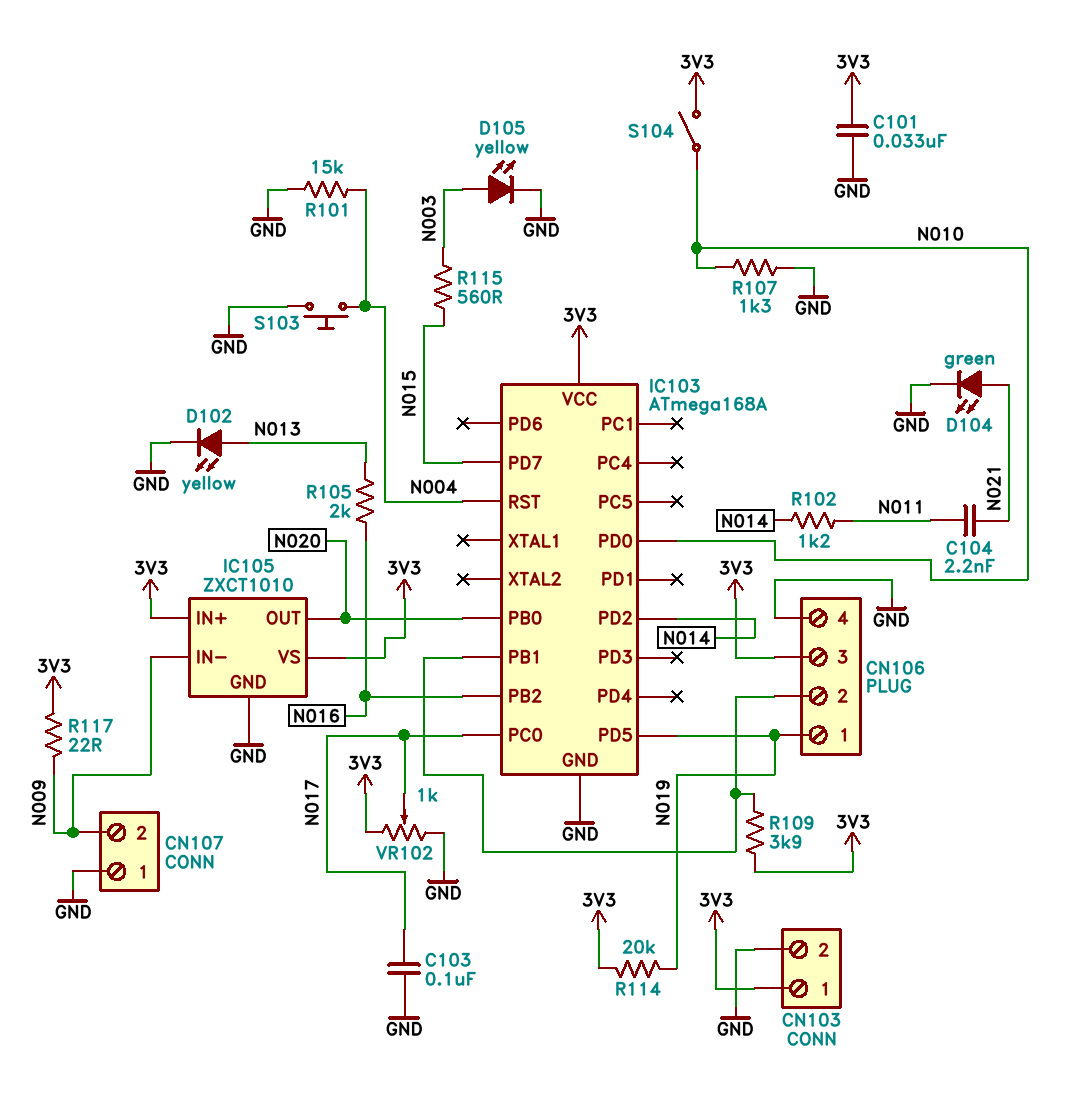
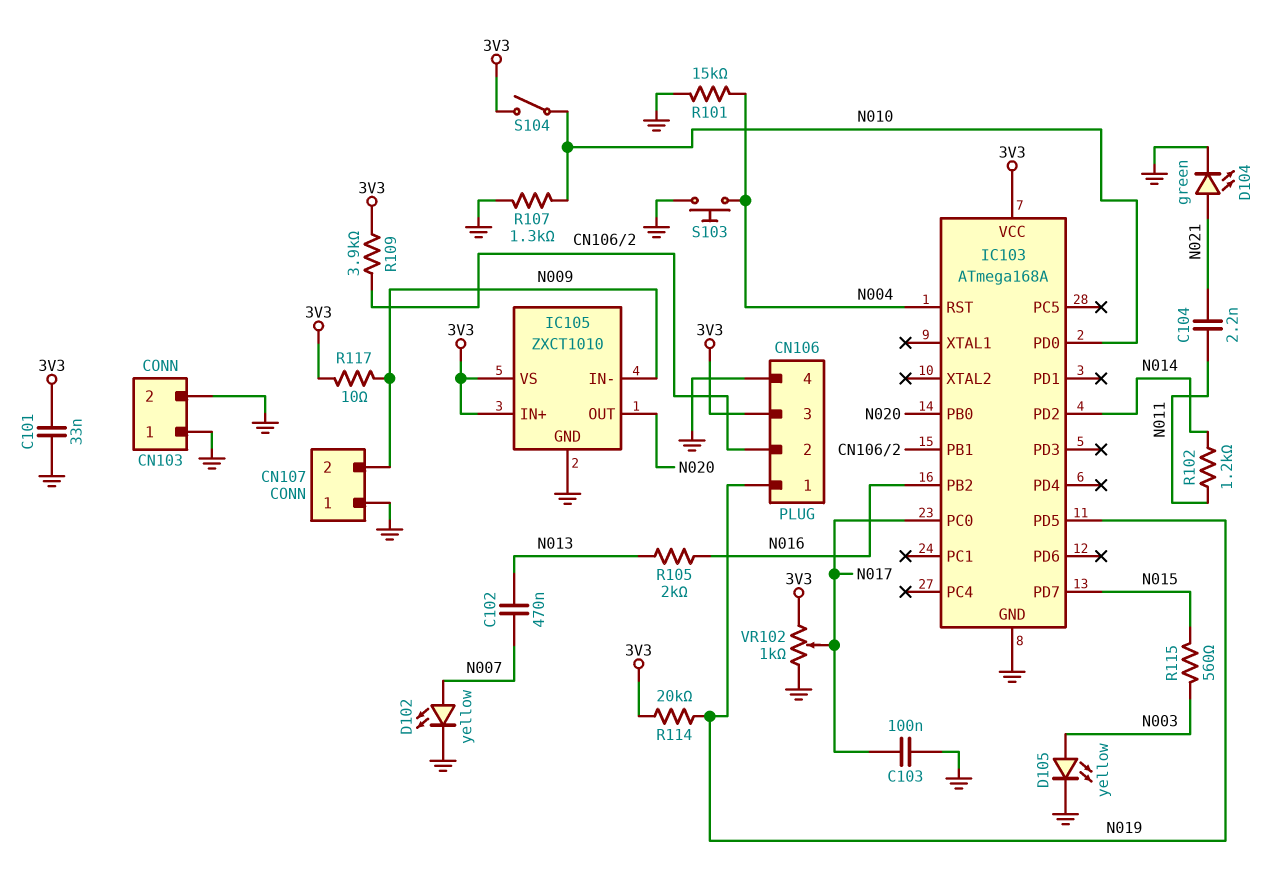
C102: none -> 470nF (N007, N013)
CN103 pin 1: 3V3 -> GND
D102: LED yellow (A N013, K GND) -> LED yellow (A N007, K GND)
R117: 22 (3V3, N009) -> 10 (3V3, N009)

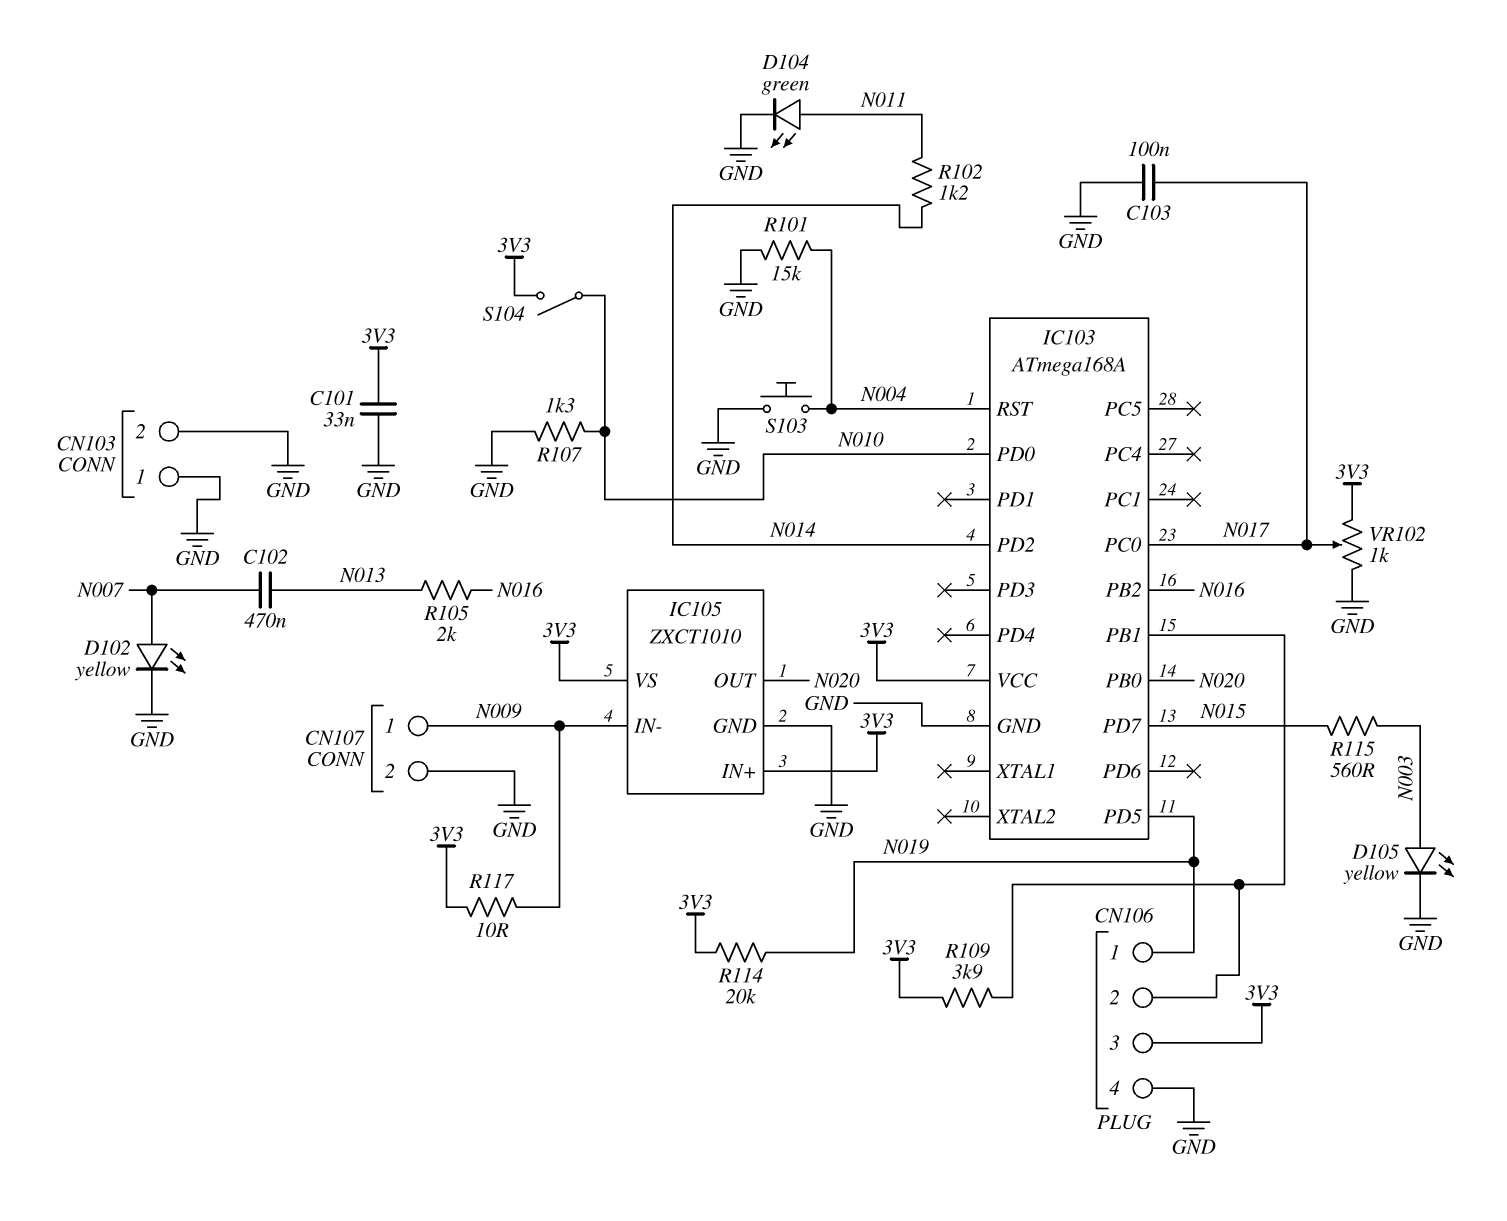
C104: 2.2nF (N011, N021) -> none
CN107 pin 1: GND -> N009
CN107 pin 2: N009 -> GND
D104: LED green (A N021, K GND) -> LED green (A N011, K GND)

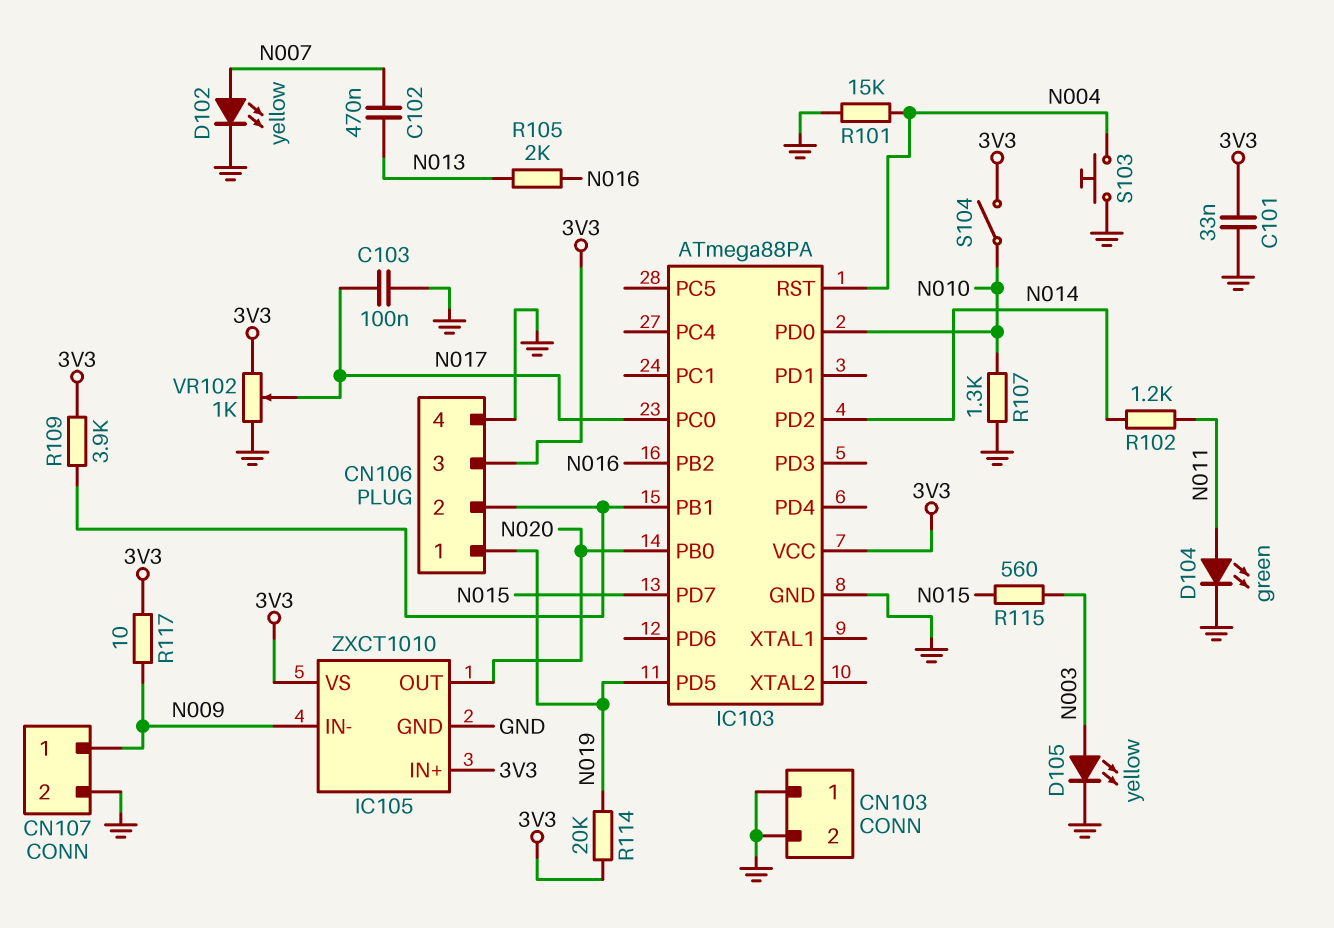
IC103: ATmega168A -> ATmega88PA

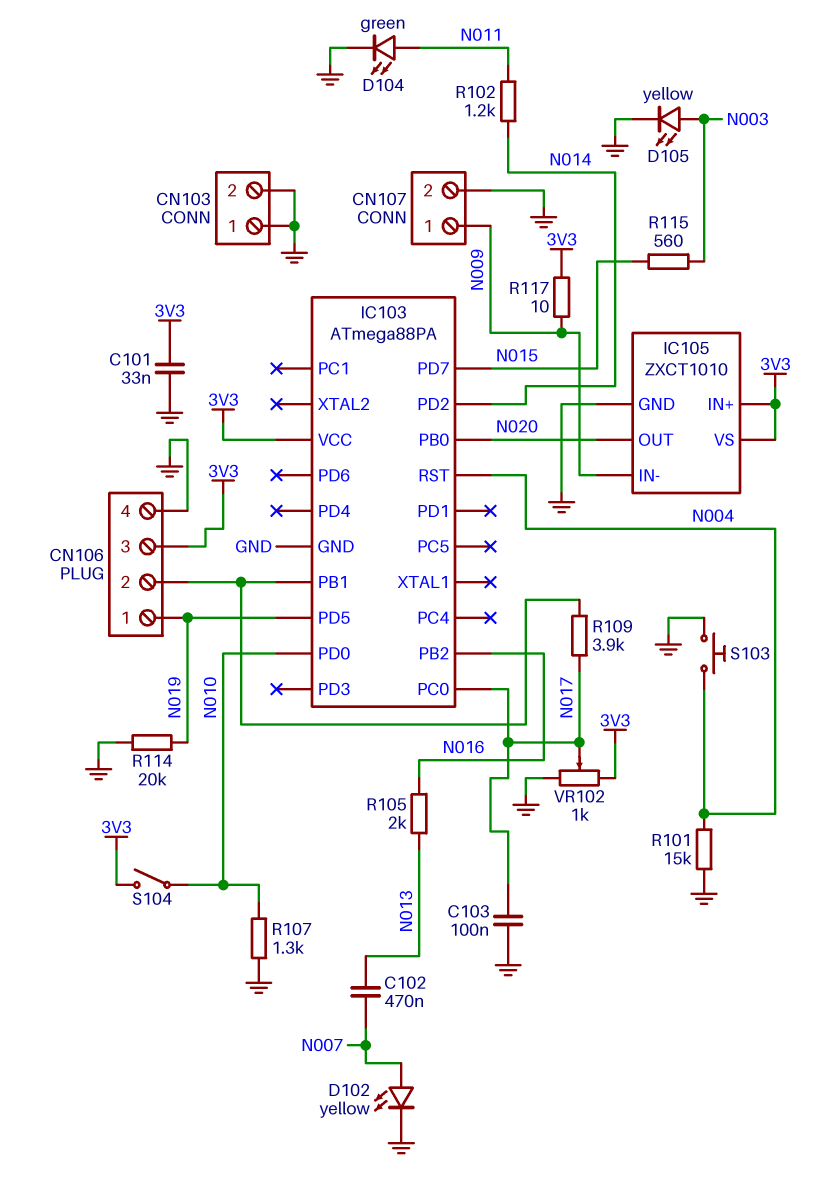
R109: 3.9k (3V3, CN106/2) -> 3.9k (CN106/2, N017)
R114: 20k (3V3, N019) -> 20k (GND, N019)

